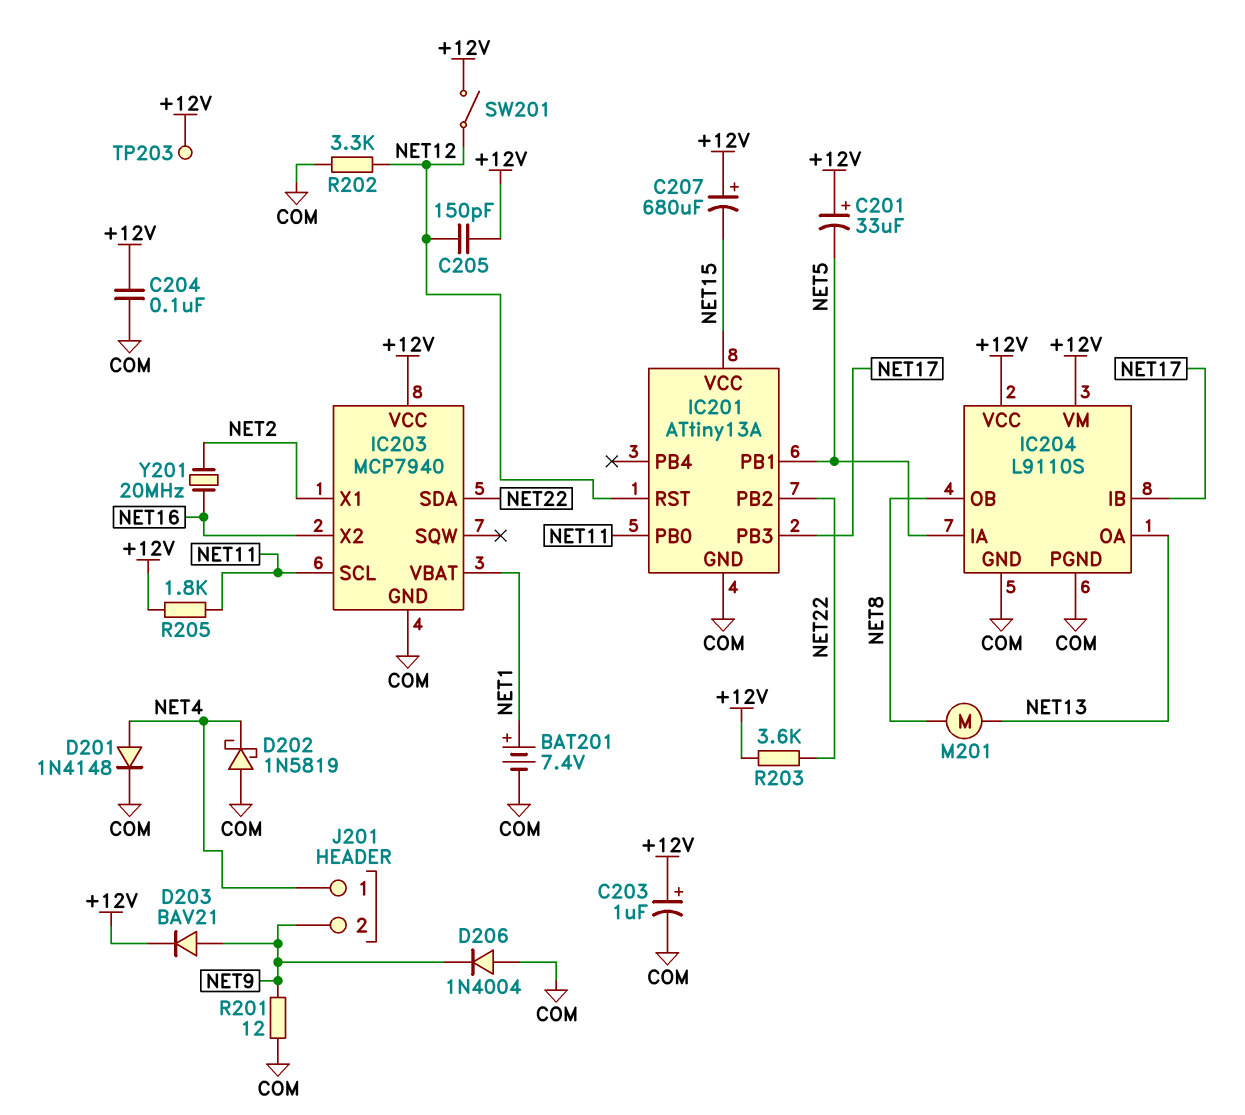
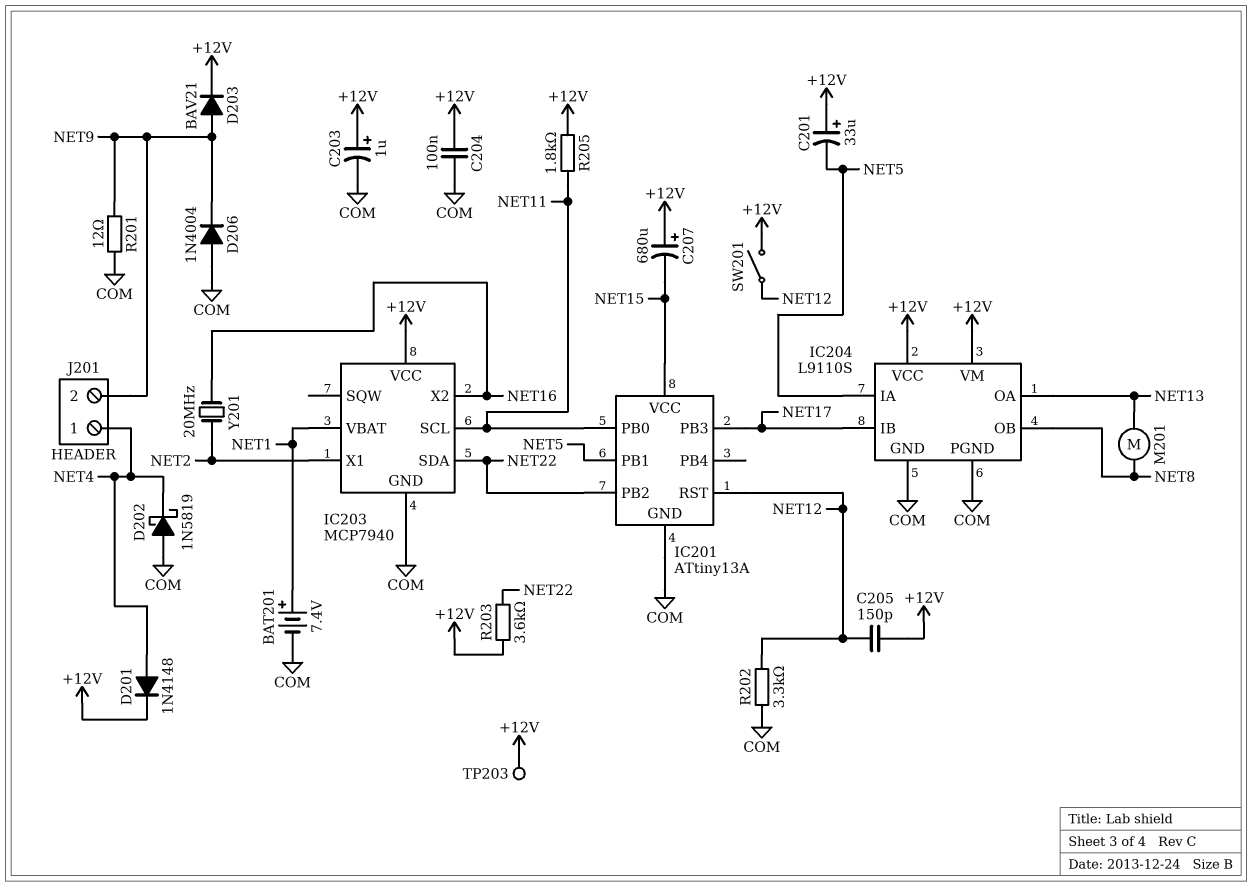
D201: diode 1N4148 (A NET4, K COM) -> diode 1N4148 (A NET4, K +12V)

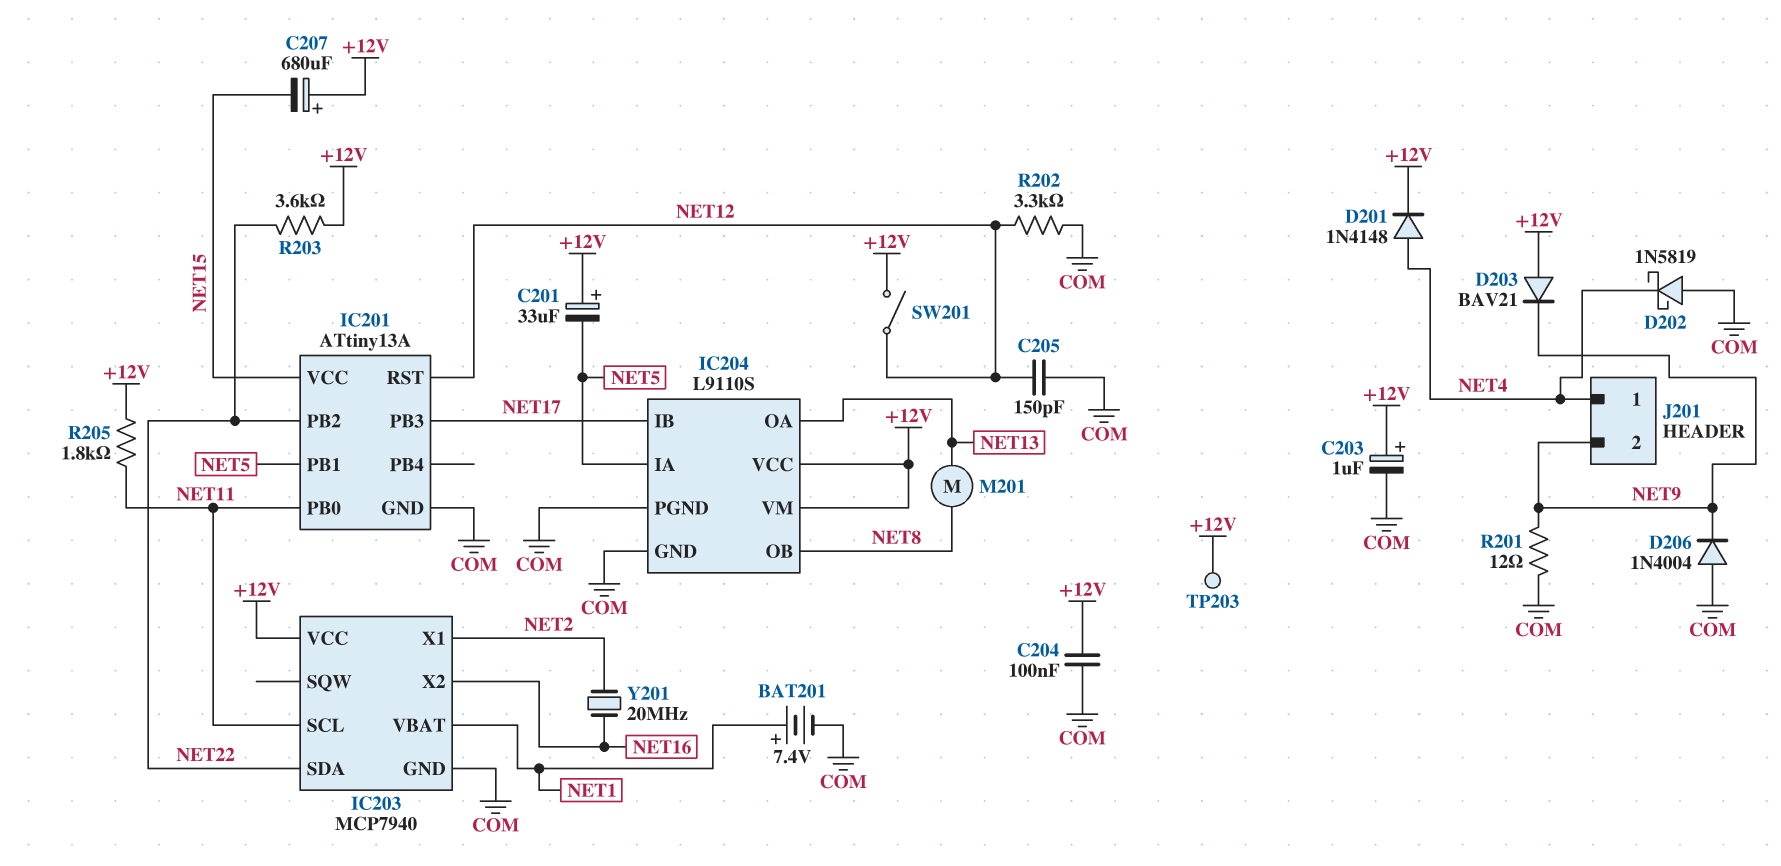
C205: 150pF (+12V, NET12) -> 150pF (COM, NET12)
D203: diode BAV21 (A NET9, K +12V) -> diode BAV21 (A +12V, K NET9)

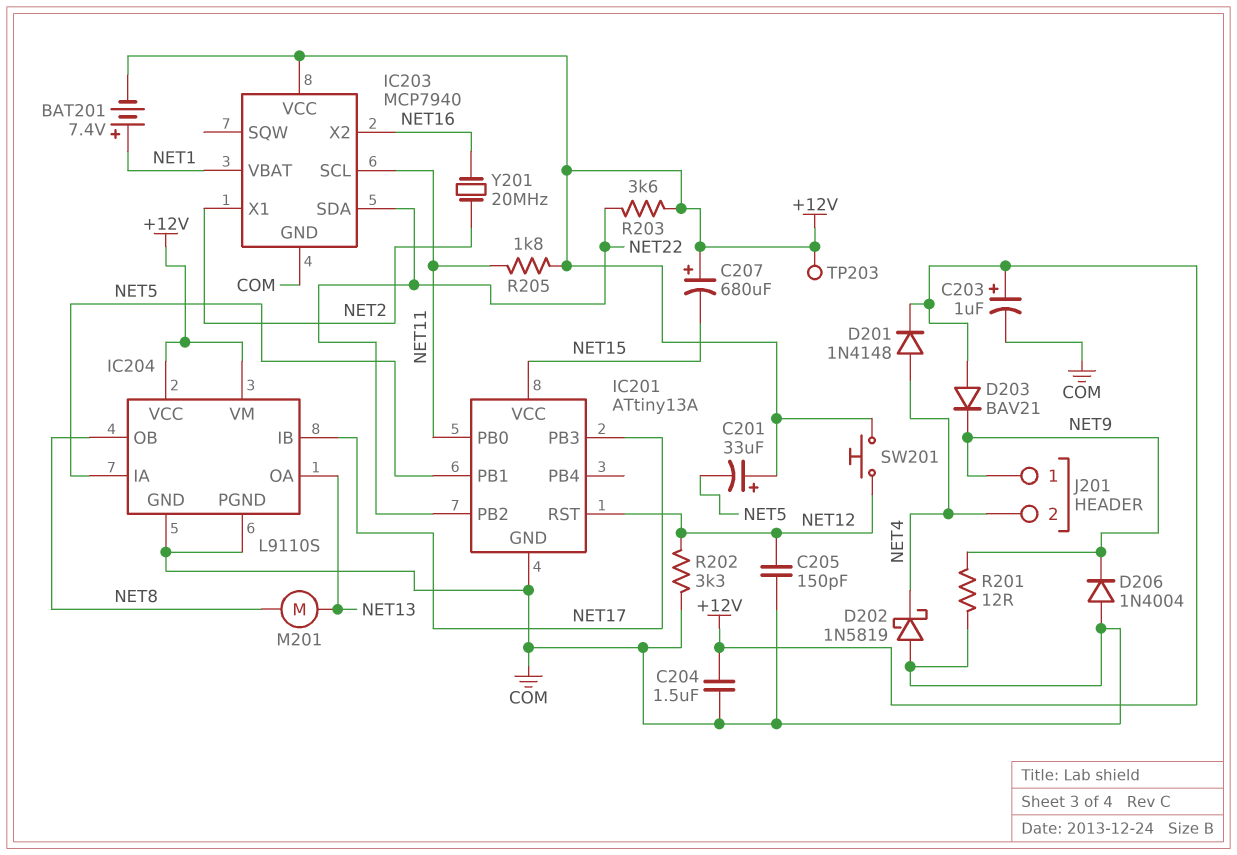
BAT201: 7.4V (plus NET1, minus COM) -> 7.4V (plus NET1, minus +12V)
C204: 100nF (+12V, COM) -> 1.5uF (+12V, COM)
J201 pin 1: NET4 -> NET9
J201 pin 2: NET9 -> NET4
SW201: switch (+12V, NET12) -> button (+12V, NET12)

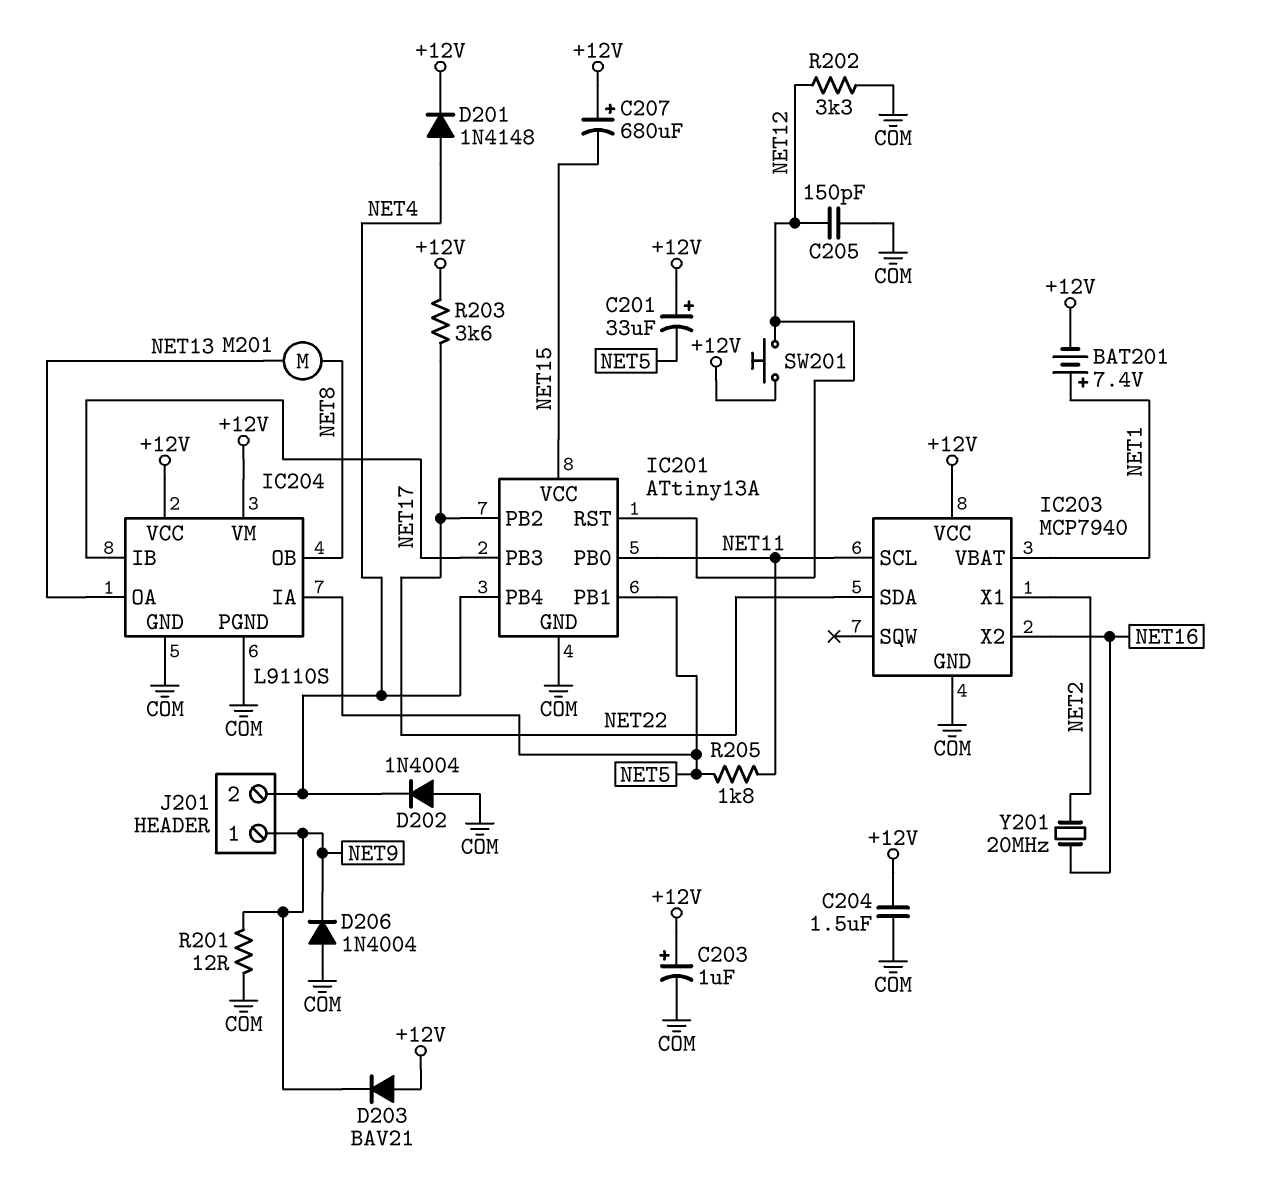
D202: schottky 1N5819 (A COM, K NET4) -> diode 1N4004 (A COM, K NET4)
IC201 pin PB4: none -> NET4
R205: 1.8k (+12V, NET11) -> 1.8k (NET5, NET11)
TP203: test point (+12V) -> none

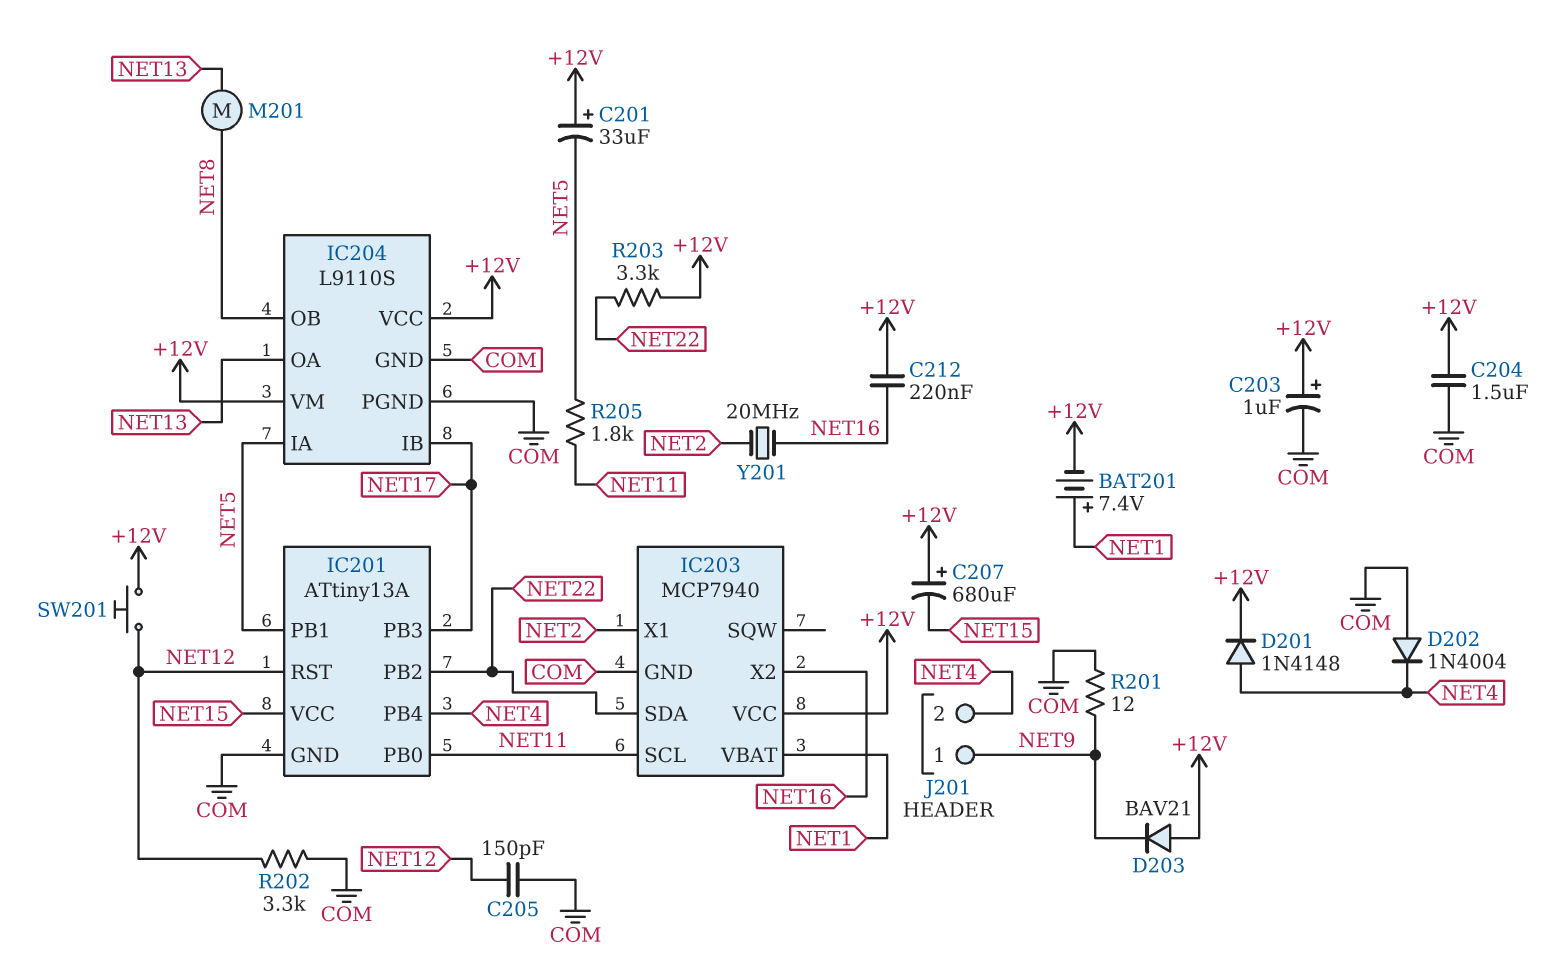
C212: none -> 220nF (+12V, NET16)
D206: diode 1N4004 (A COM, K NET9) -> none
R203: 3.6k (+12V, NET22) -> 3.3k (+12V, NET22)

